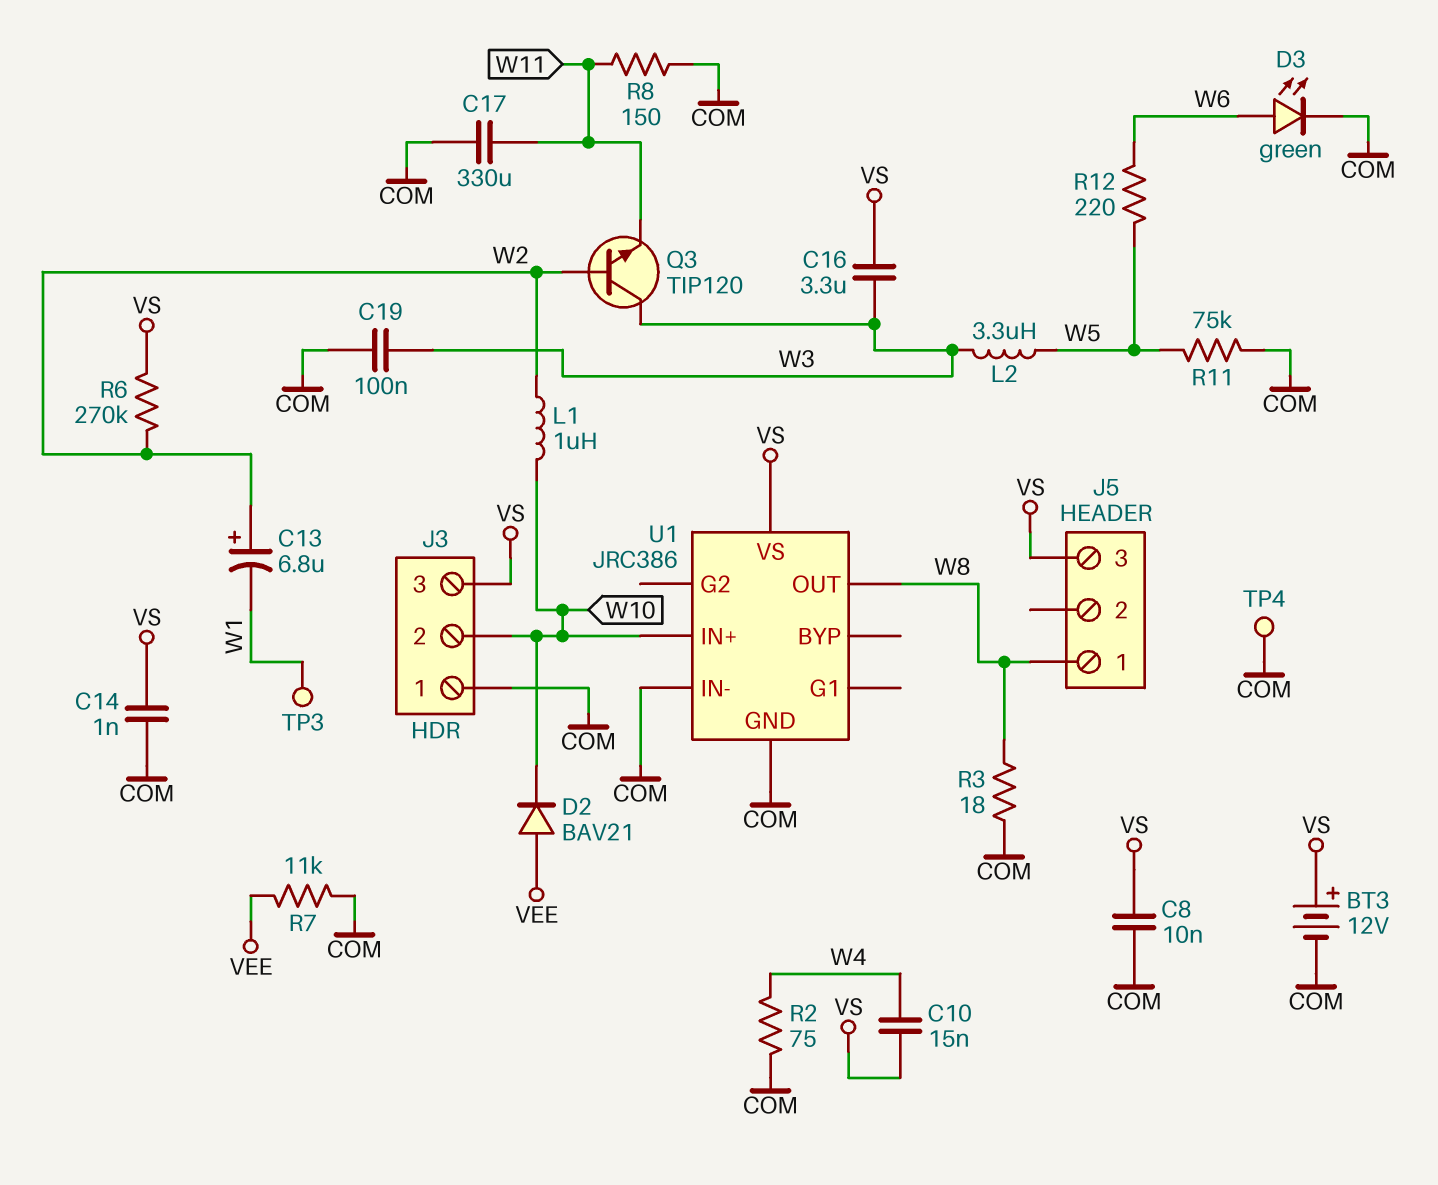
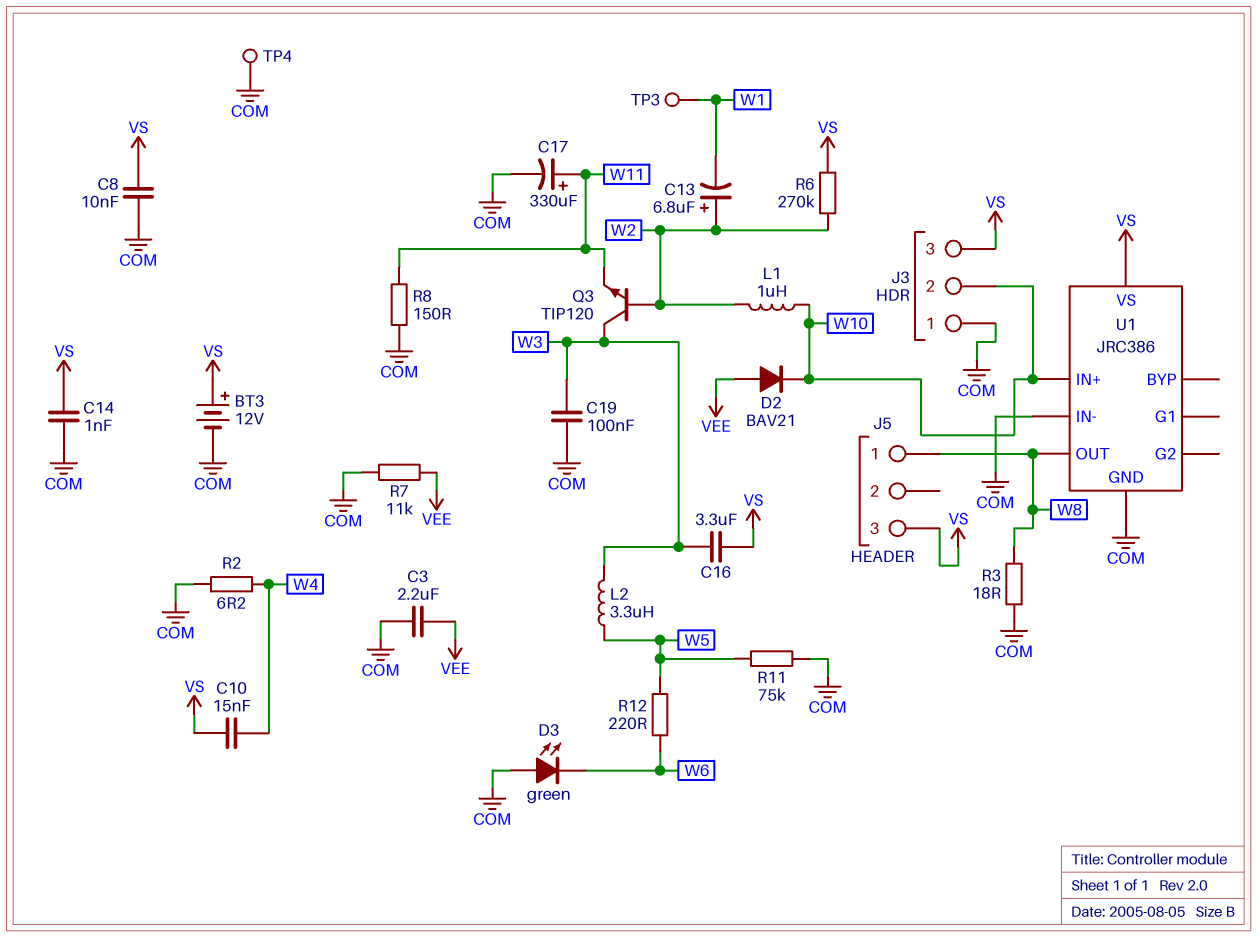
C3: none -> 2.2uF (COM, VEE)
C17: 330uF (COM, W11) -> 330uF (plus W11, minus COM)
D3: LED green (A W6, K COM) -> LED green (A COM, K W6)
R2: 75 (COM, W4) -> 6.2 (COM, W4)

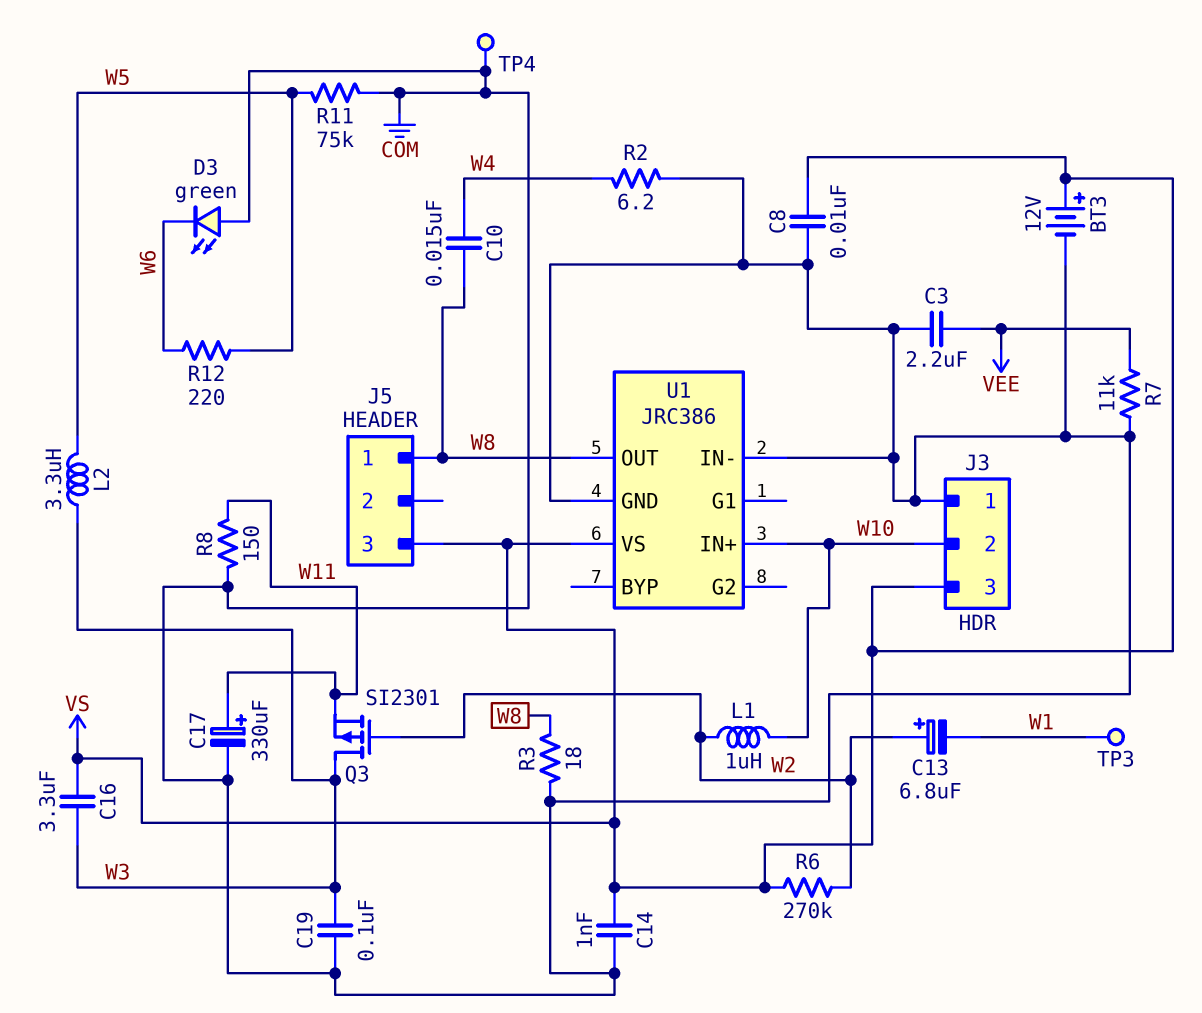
C10: 15nF (VS, W4) -> 15nF (W4, W8)
D2: diode BAV21 (A VEE, K W10) -> none
Q3: NPN TIP120 (B W2, C W3, E W11) -> PMOS SI2301 (G W2, D W3, S W11)

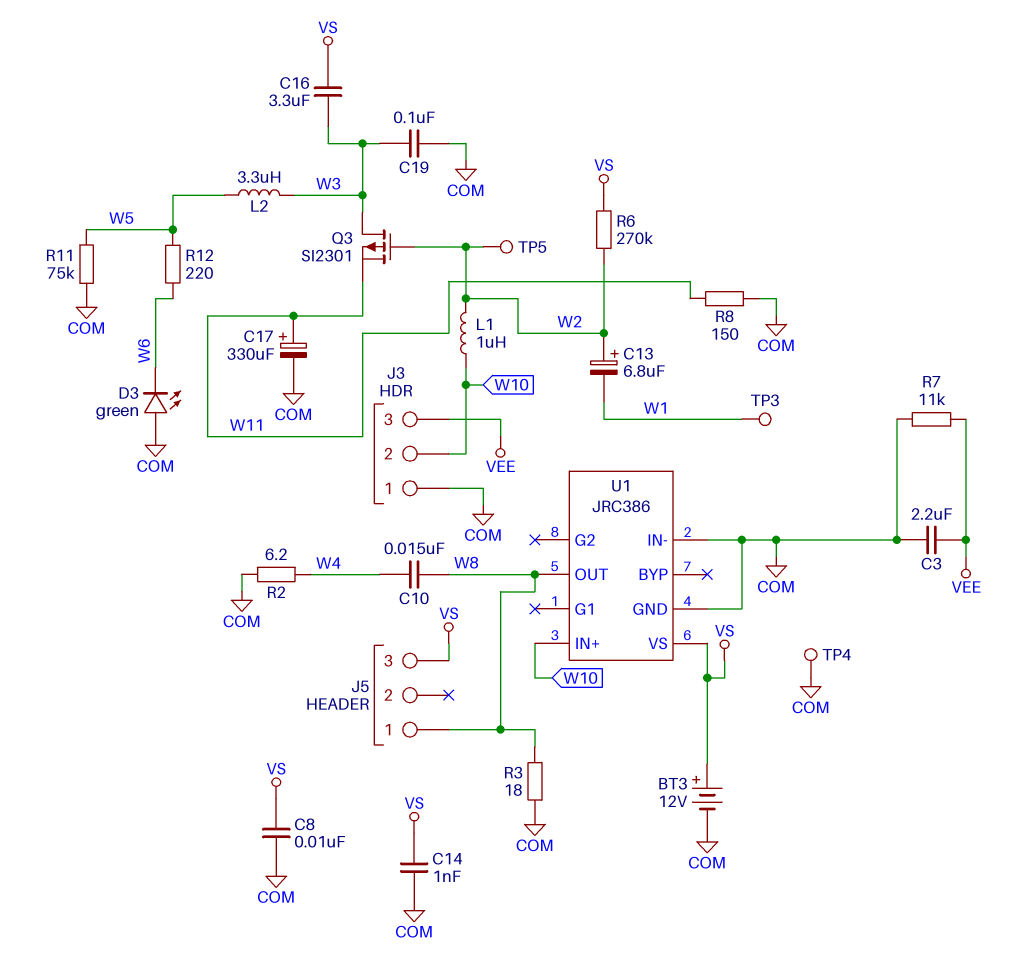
J3 pin 3: VS -> VEE
TP5: none -> test point (W2)

